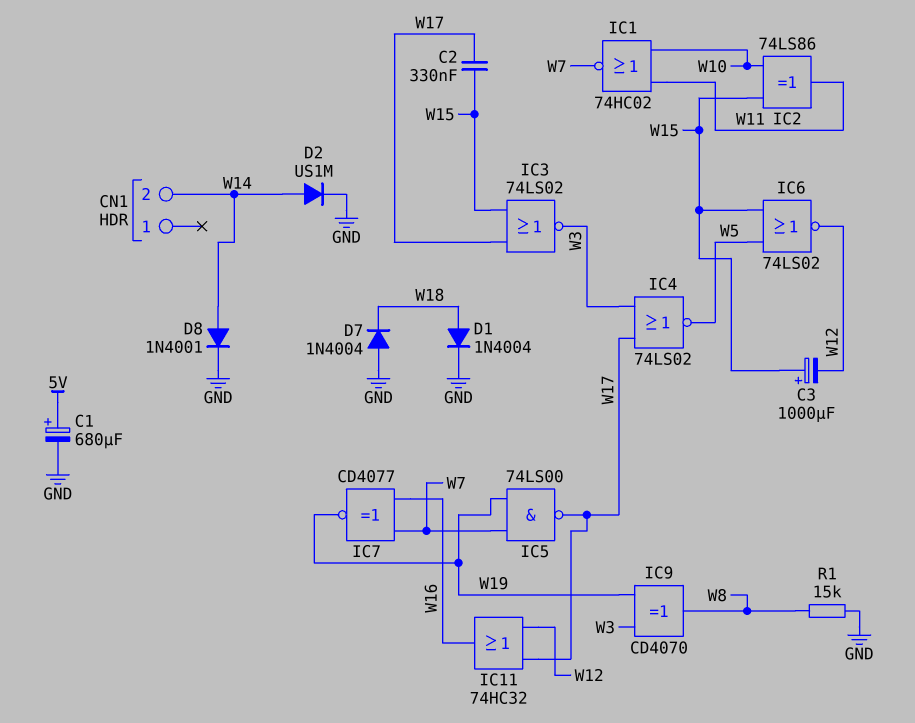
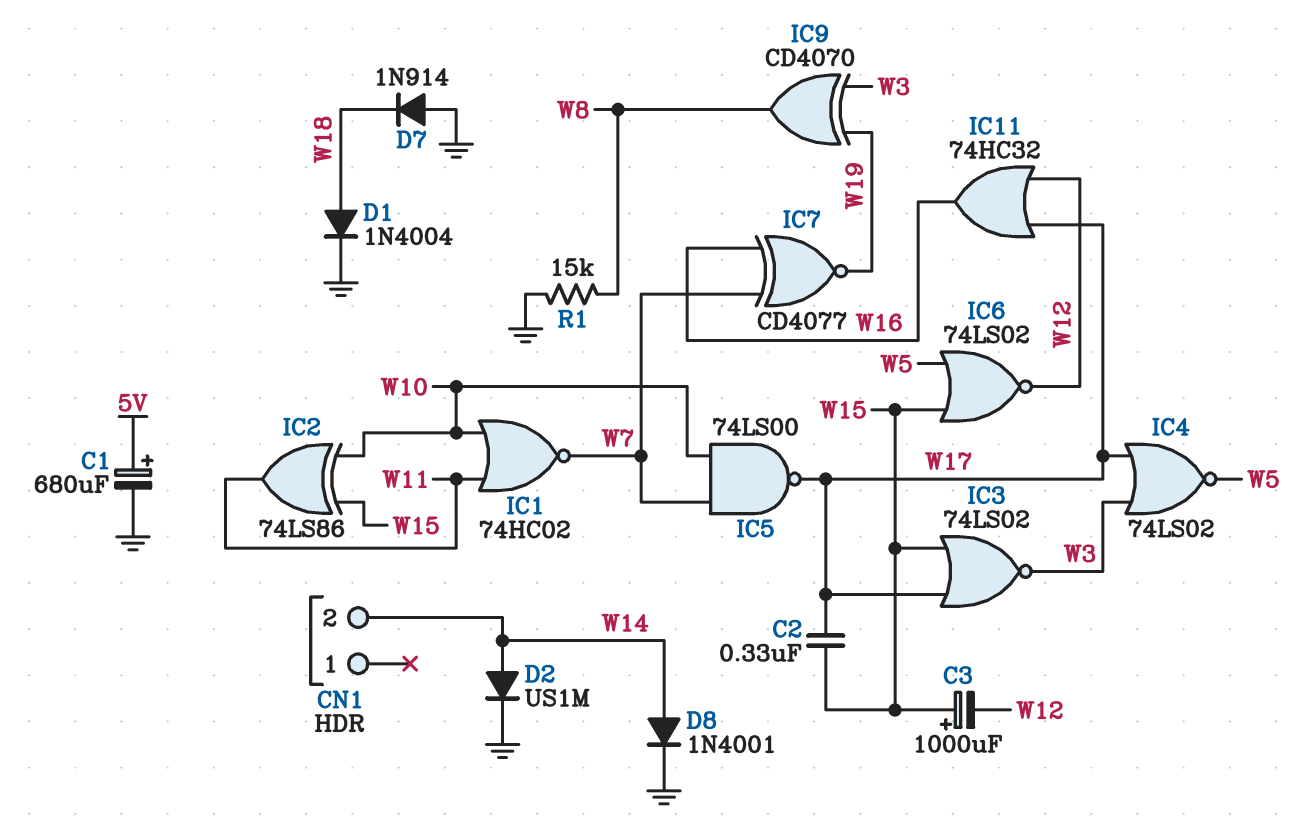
D7: diode 1N4004 (A GND, K W18) -> diode 1N914 (A GND, K W18)
IC5: NAND 74LS00 (in W7, in W19, out W17) -> NAND 74LS00 (in W7, in W10, out W17)

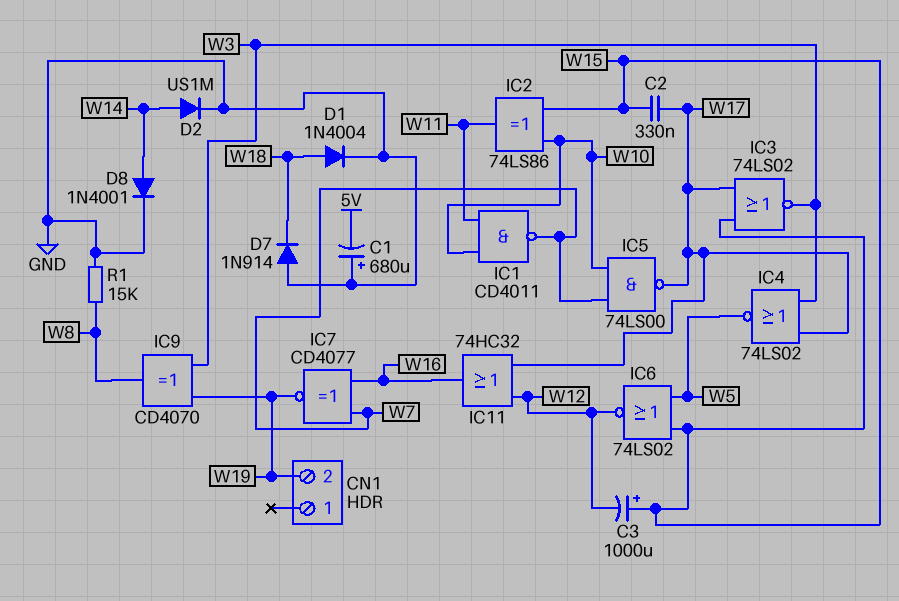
C1: 680uF (plus 5V, minus GND) -> 680uF (plus GND, minus 5V)
CN1 pin 2: W14 -> W19
IC1: NOR 74HC02 (in W10, in W11, out W7) -> NAND CD4011 (in W10, in W11, out W7)

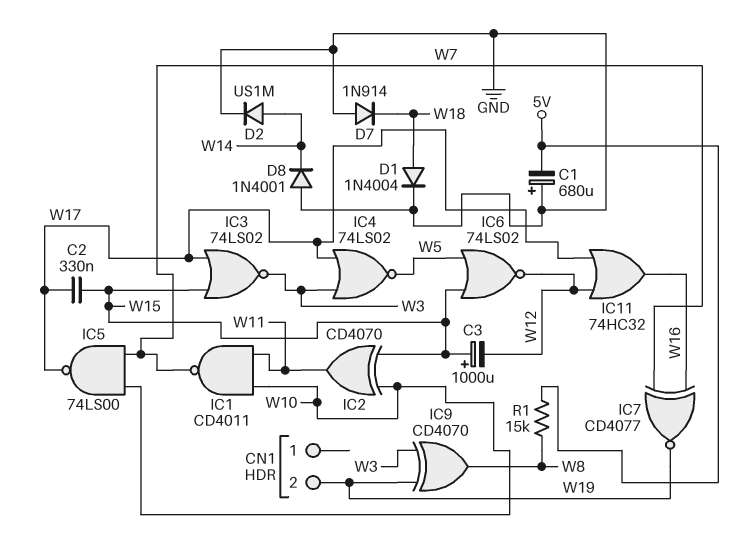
D8: diode 1N4001 (A W14, K GND) -> diode 1N4001 (A GND, K W14)
IC2: XOR 74LS86 (in W10, in W15, out W11) -> XOR CD4070 (in W10, in W15, out W11)
R1: 15k (GND, W8) -> 15k (5V, W8)

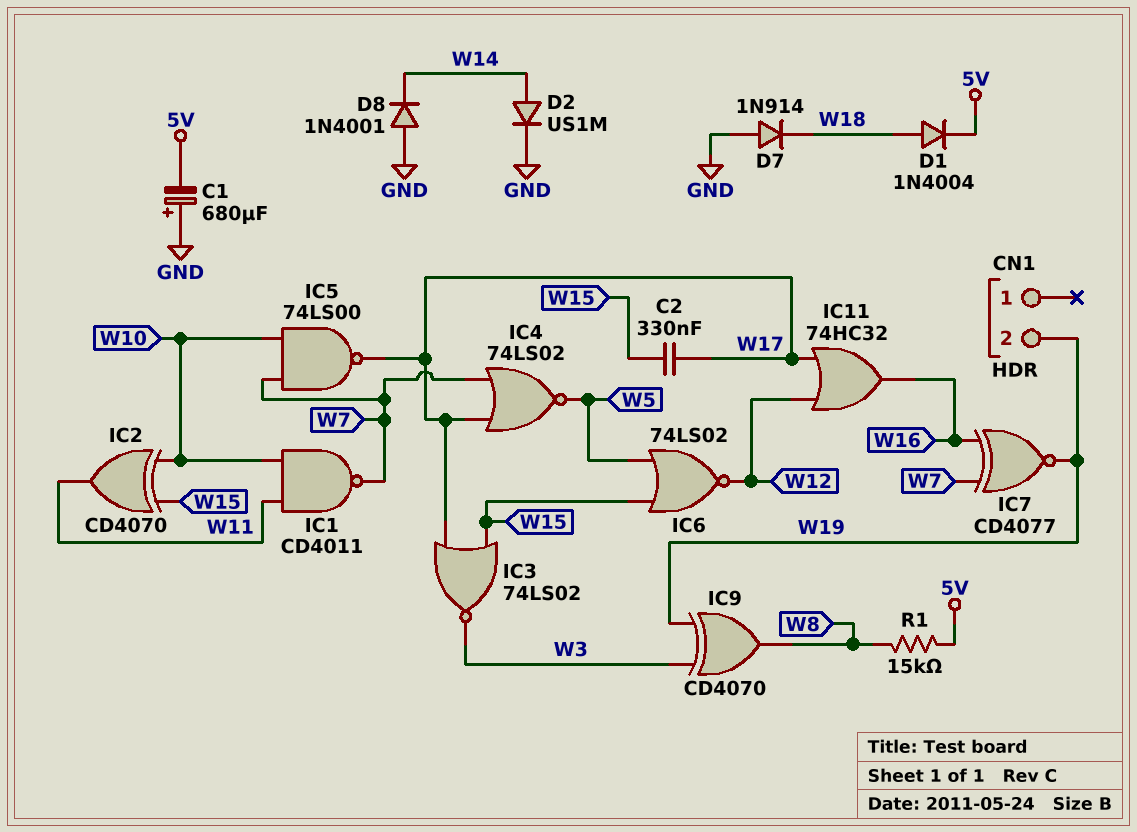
C3: 1000uF (plus W15, minus W12) -> none
D1: diode 1N4004 (A W18, K GND) -> diode 1N4004 (A W18, K 5V)
IC4: NOR 74LS02 (in W3, in W17, out W5) -> NOR 74LS02 (in W7, in W17, out W5)

